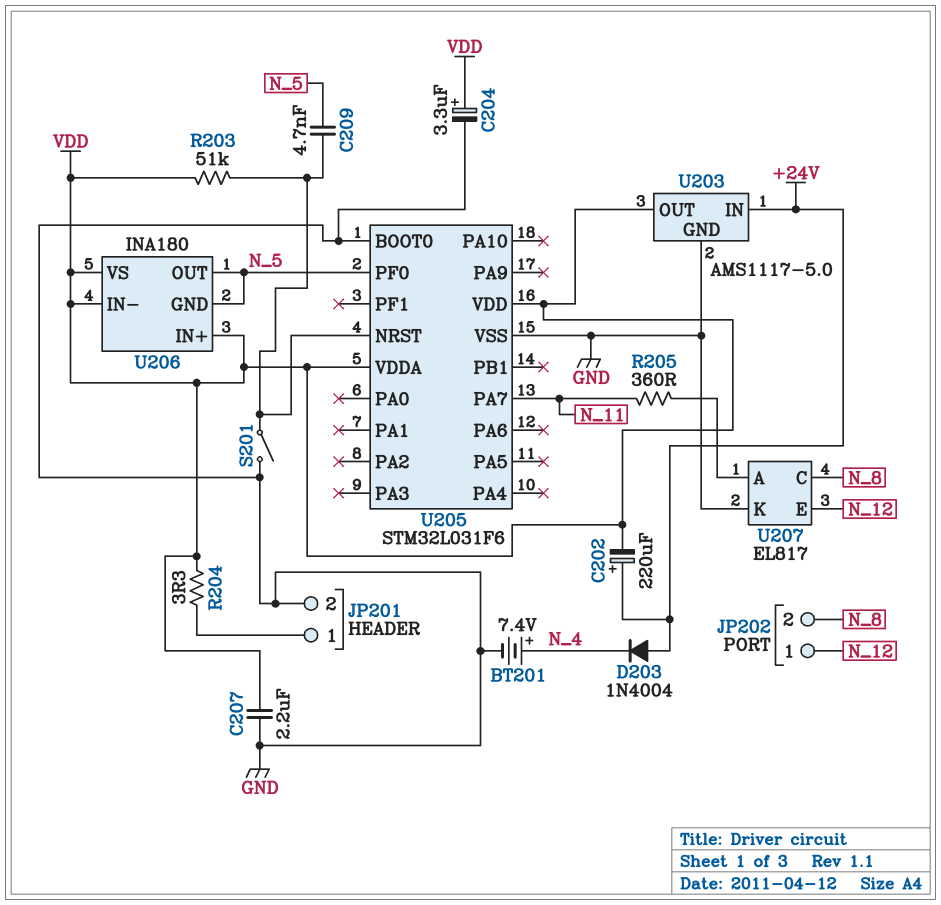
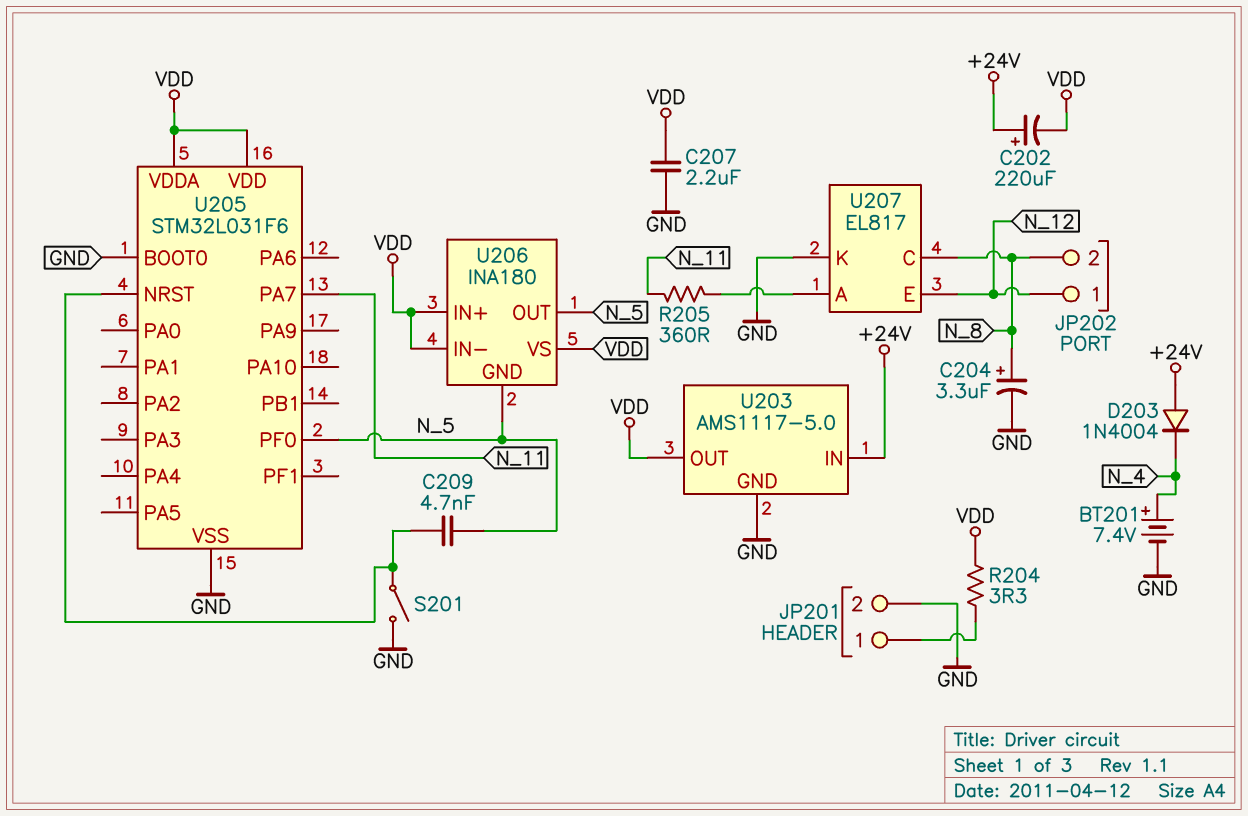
C204: 3.3uF (plus VDD, minus GND) -> 3.3uF (plus N_8, minus GND)
R203: 51k (U205/NRST, VDD) -> none

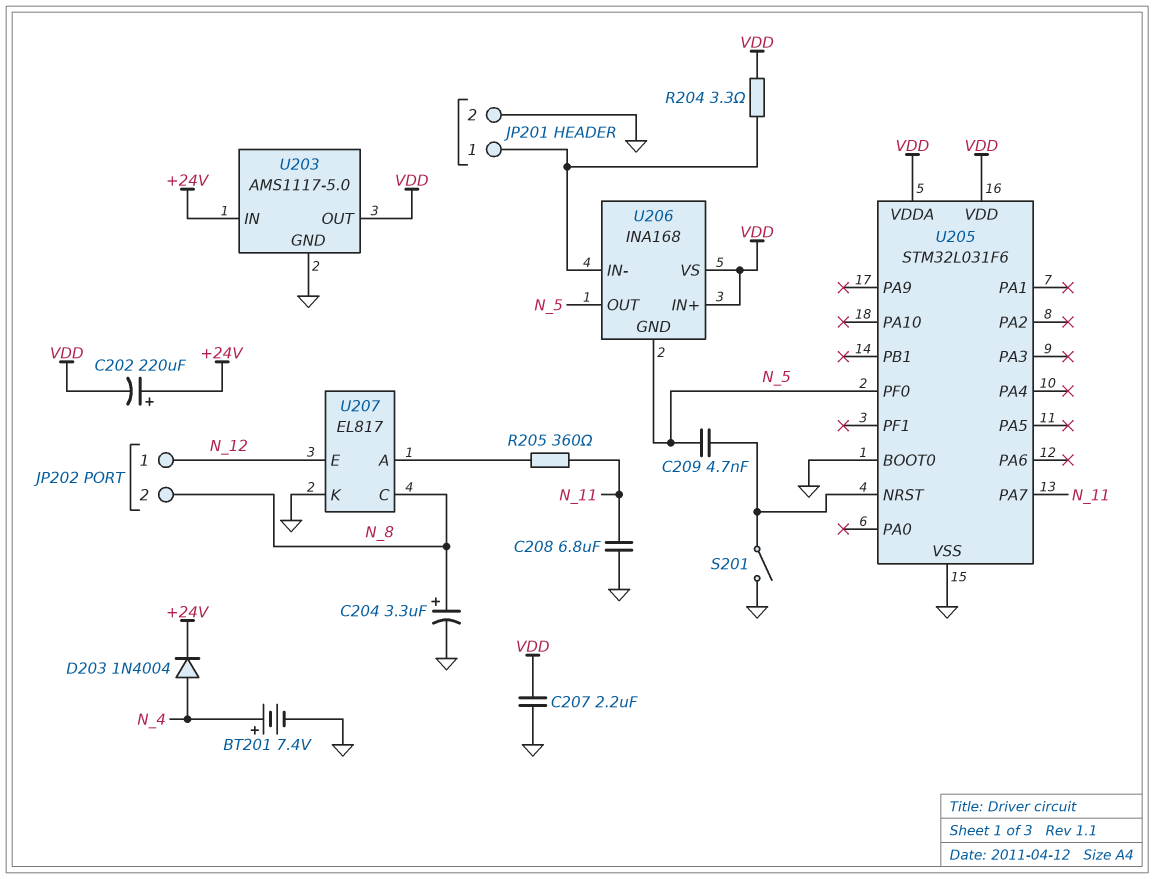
C208: none -> 6.8uF (GND, N_11)
D203: diode 1N4004 (A +24V, K N_4) -> diode 1N4004 (A N_4, K +24V)
U206: INA180 -> INA168
U206 pin IN-: VDD -> JP201/1

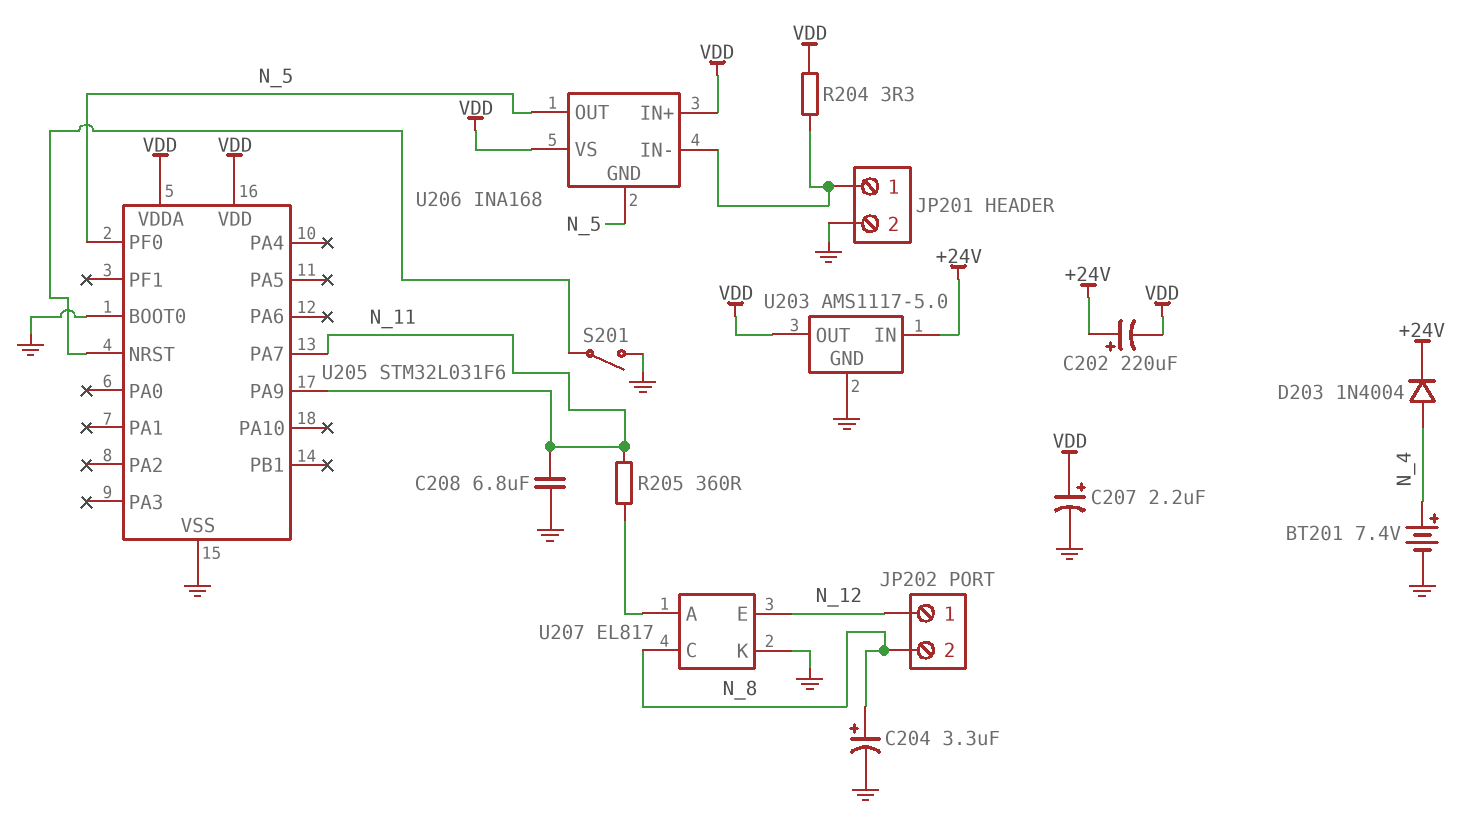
C207: 2.2uF (GND, VDD) -> 2.2uF (plus VDD, minus GND)
C209: 4.7nF (N_5, U205/NRST) -> none
U205 pin PA9: none -> N_11

